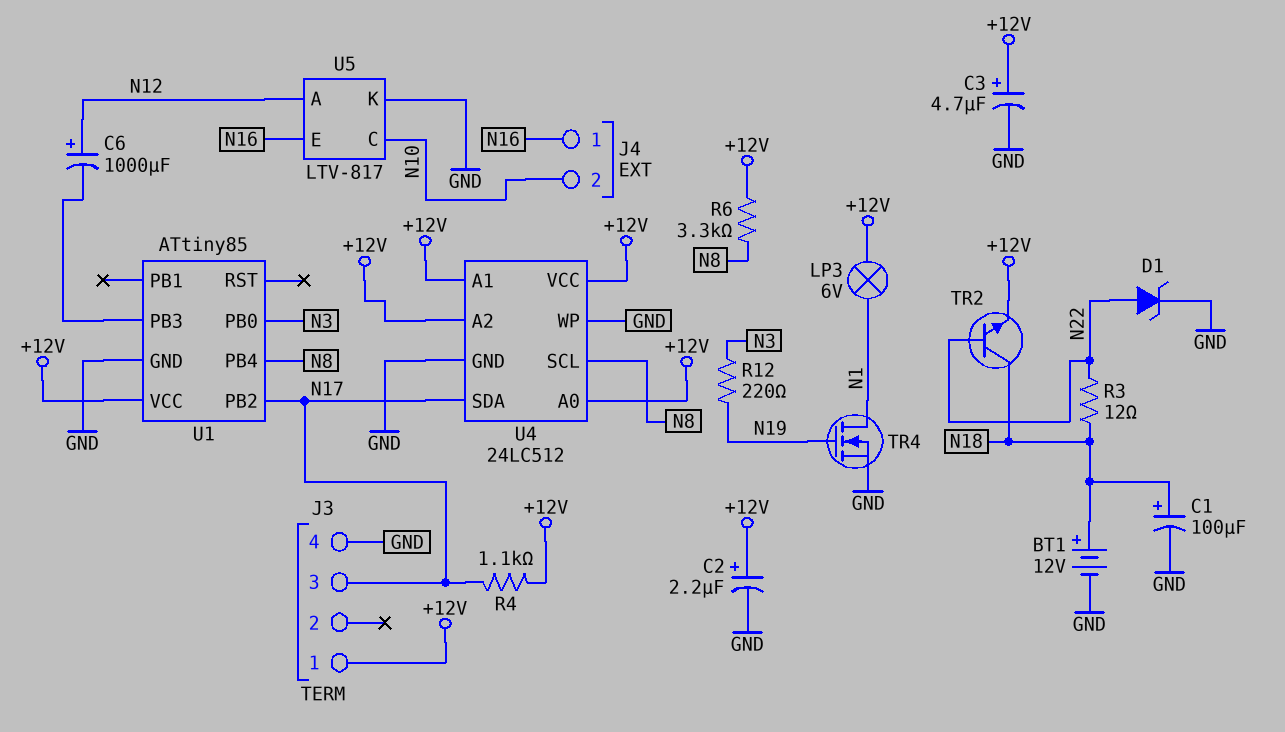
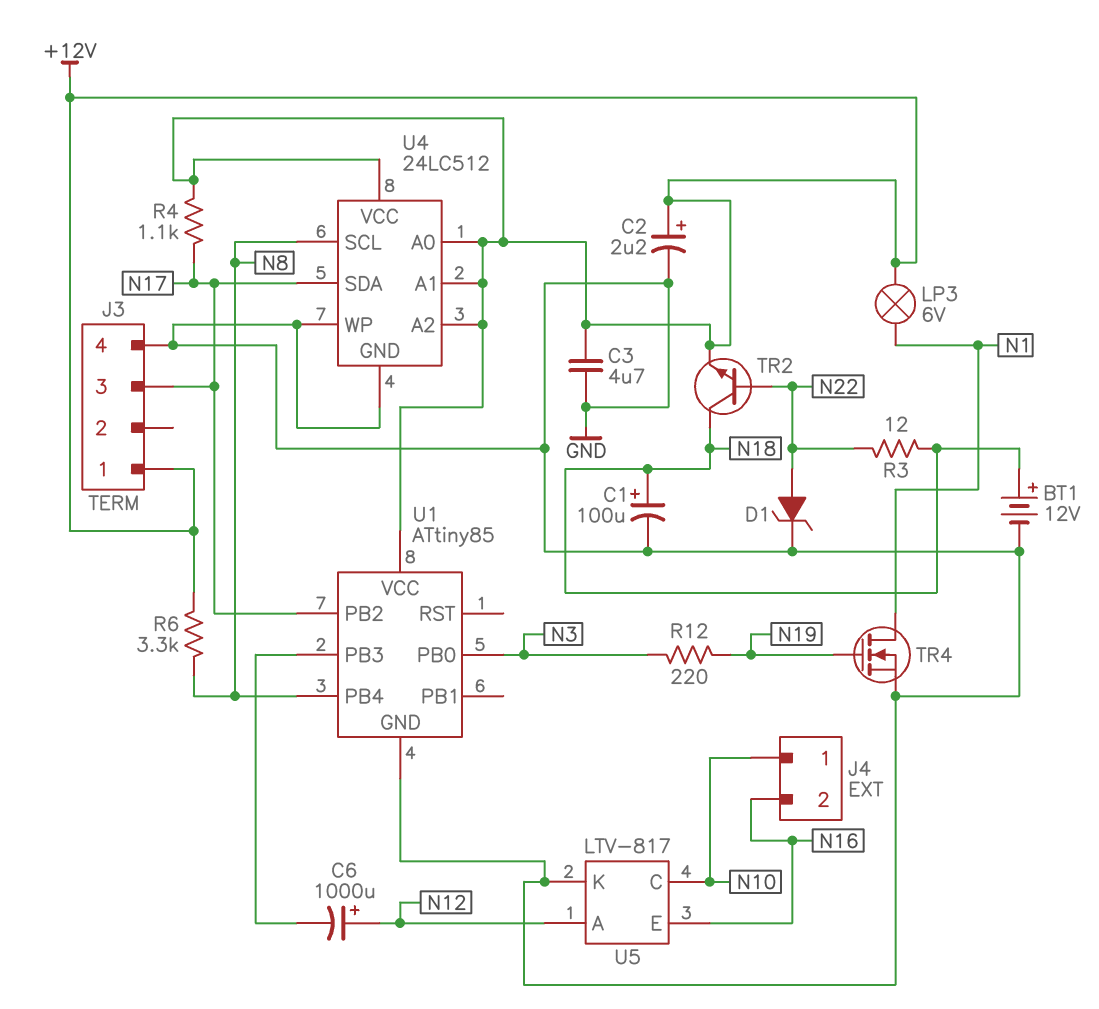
C3: 4.7uF (plus +12V, minus GND) -> 4.7uF (+12V, GND)
J4 pin 1: N16 -> N10
J4 pin 2: N10 -> N16

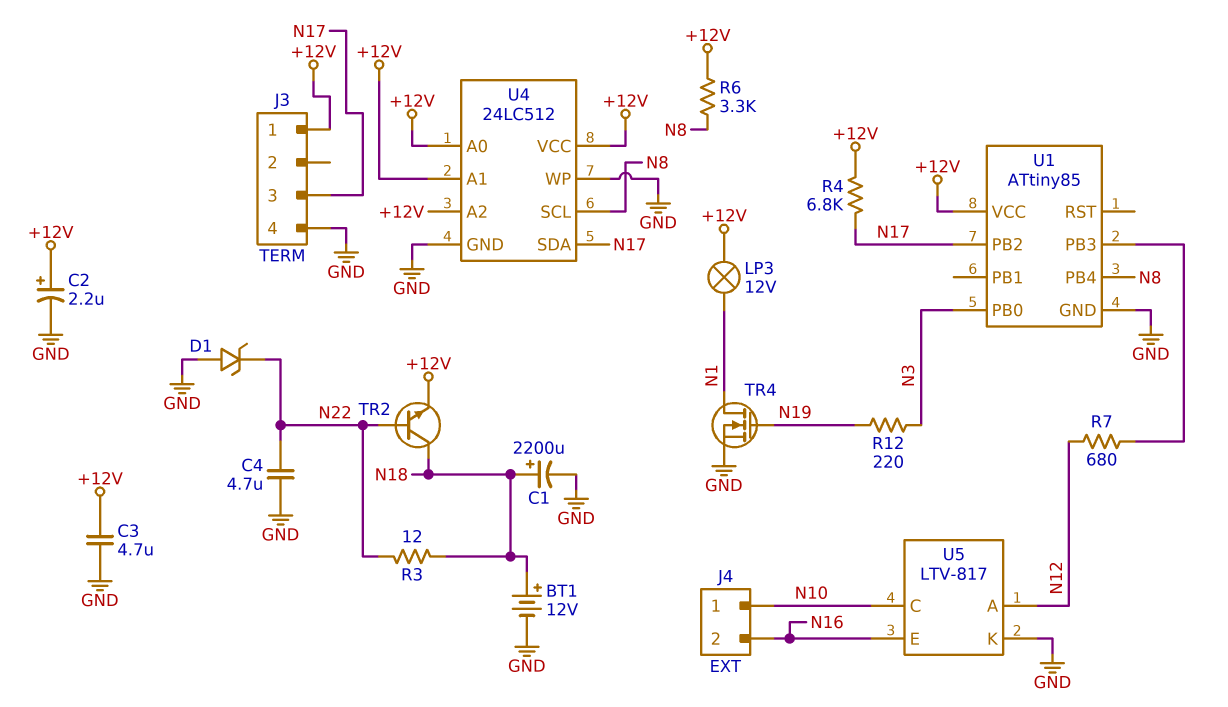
C1: 100uF (plus N18, minus GND) -> 2200uF (plus N18, minus GND)
C4: none -> 4.7uF (GND, N22)
C6: 1000uF (plus N12, minus U1/PB3) -> none
D1: zener (A N22, K GND) -> zener (A GND, K N22)
LP3: lamp 6V (+12V, N1) -> lamp 12V (+12V, N1)
R4: 1.1k (+12V, N17) -> 6.8k (+12V, N17)
R7: none -> 680 (N12, U1/PB3)

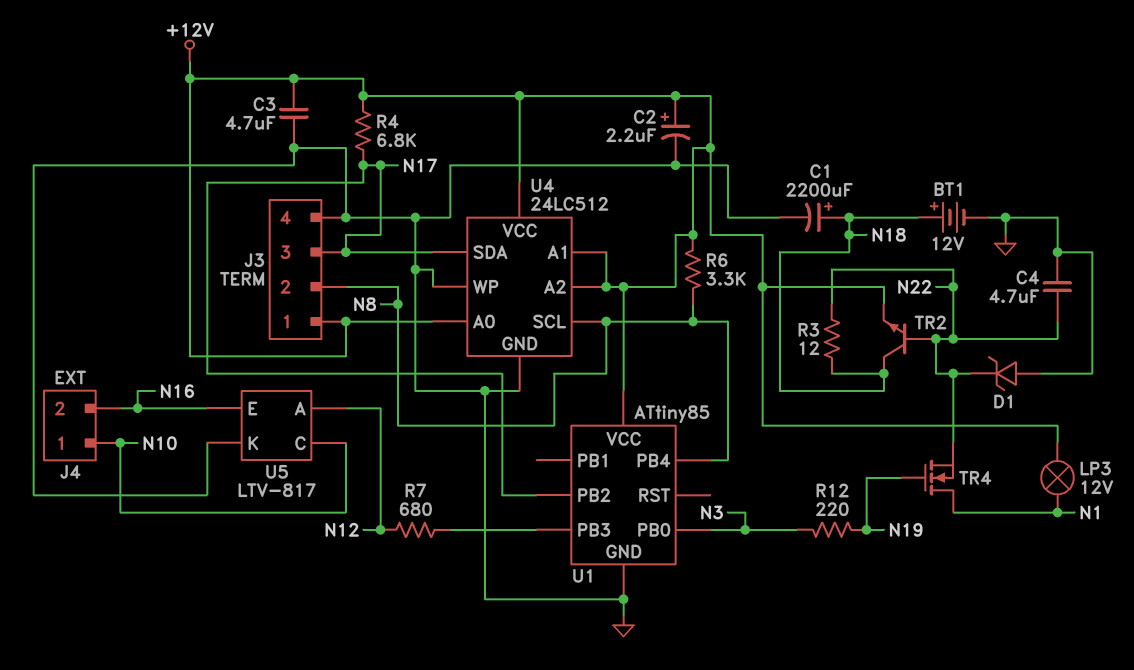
J3 pin 2: none -> N8
TR4: NMOS (G N19, D N1, S GND) -> NMOS (G N19, D N1, S N22)

